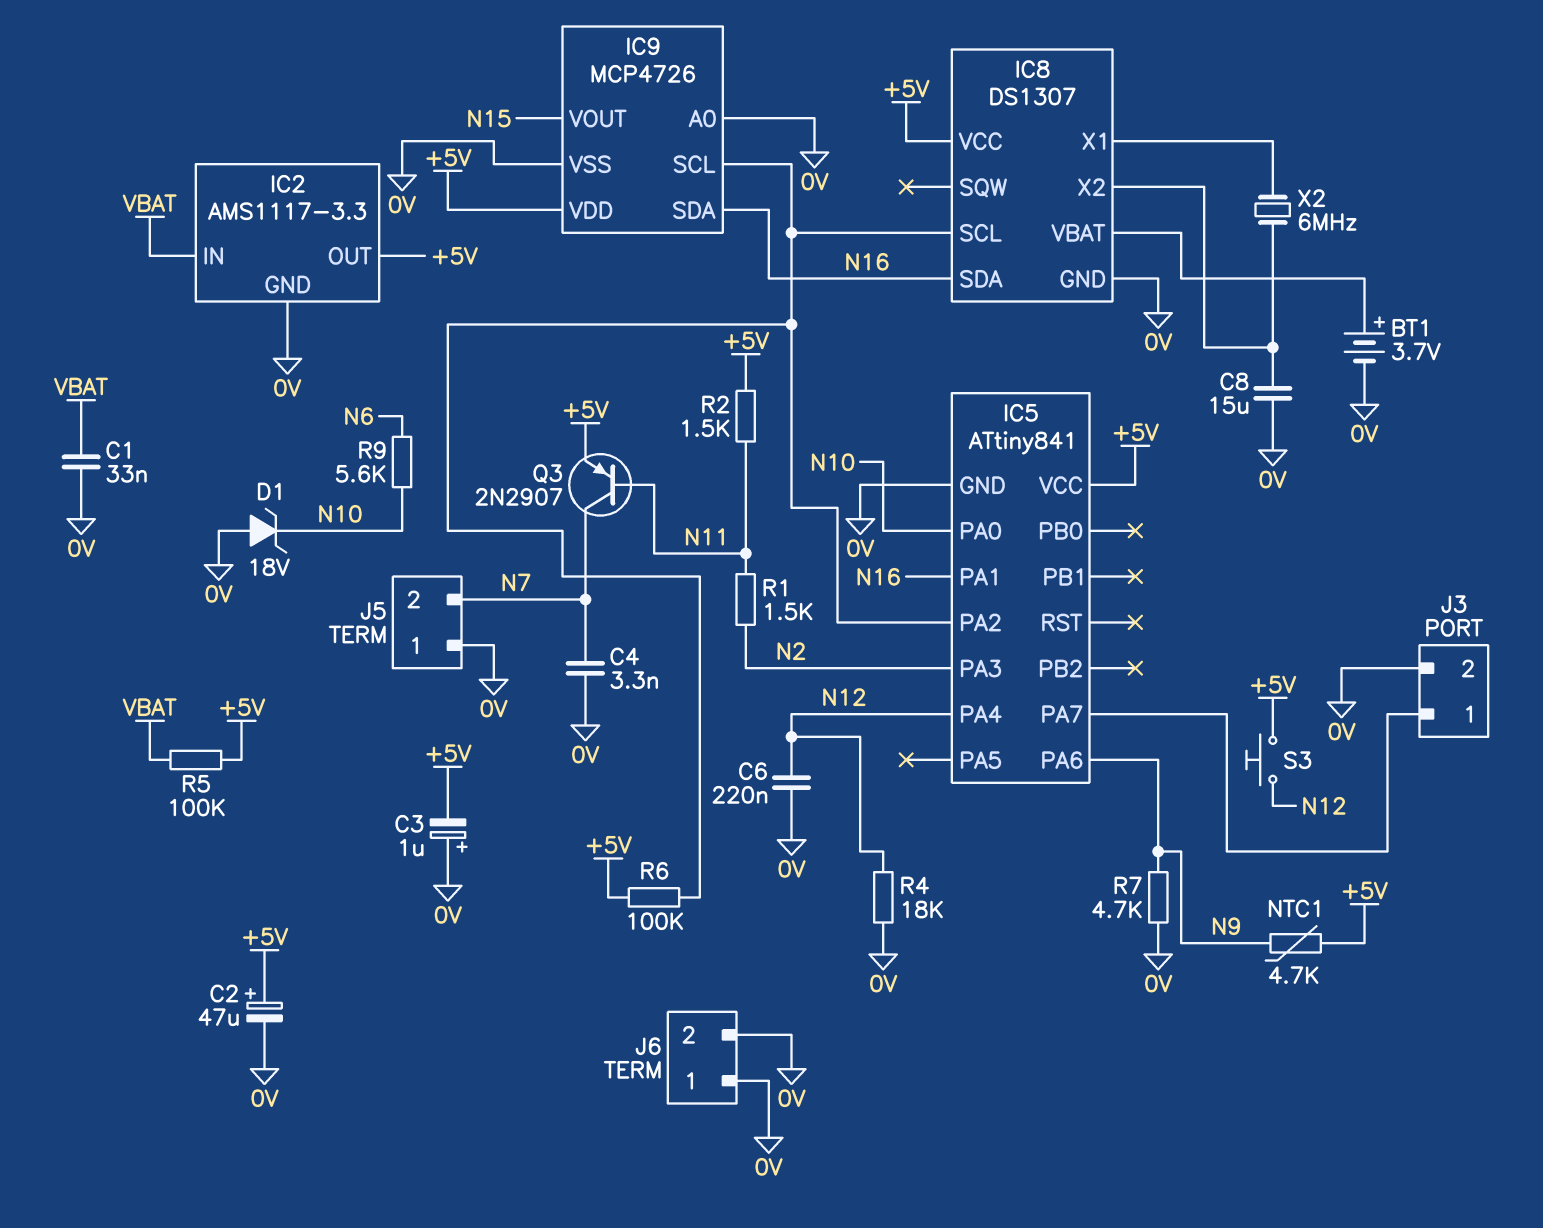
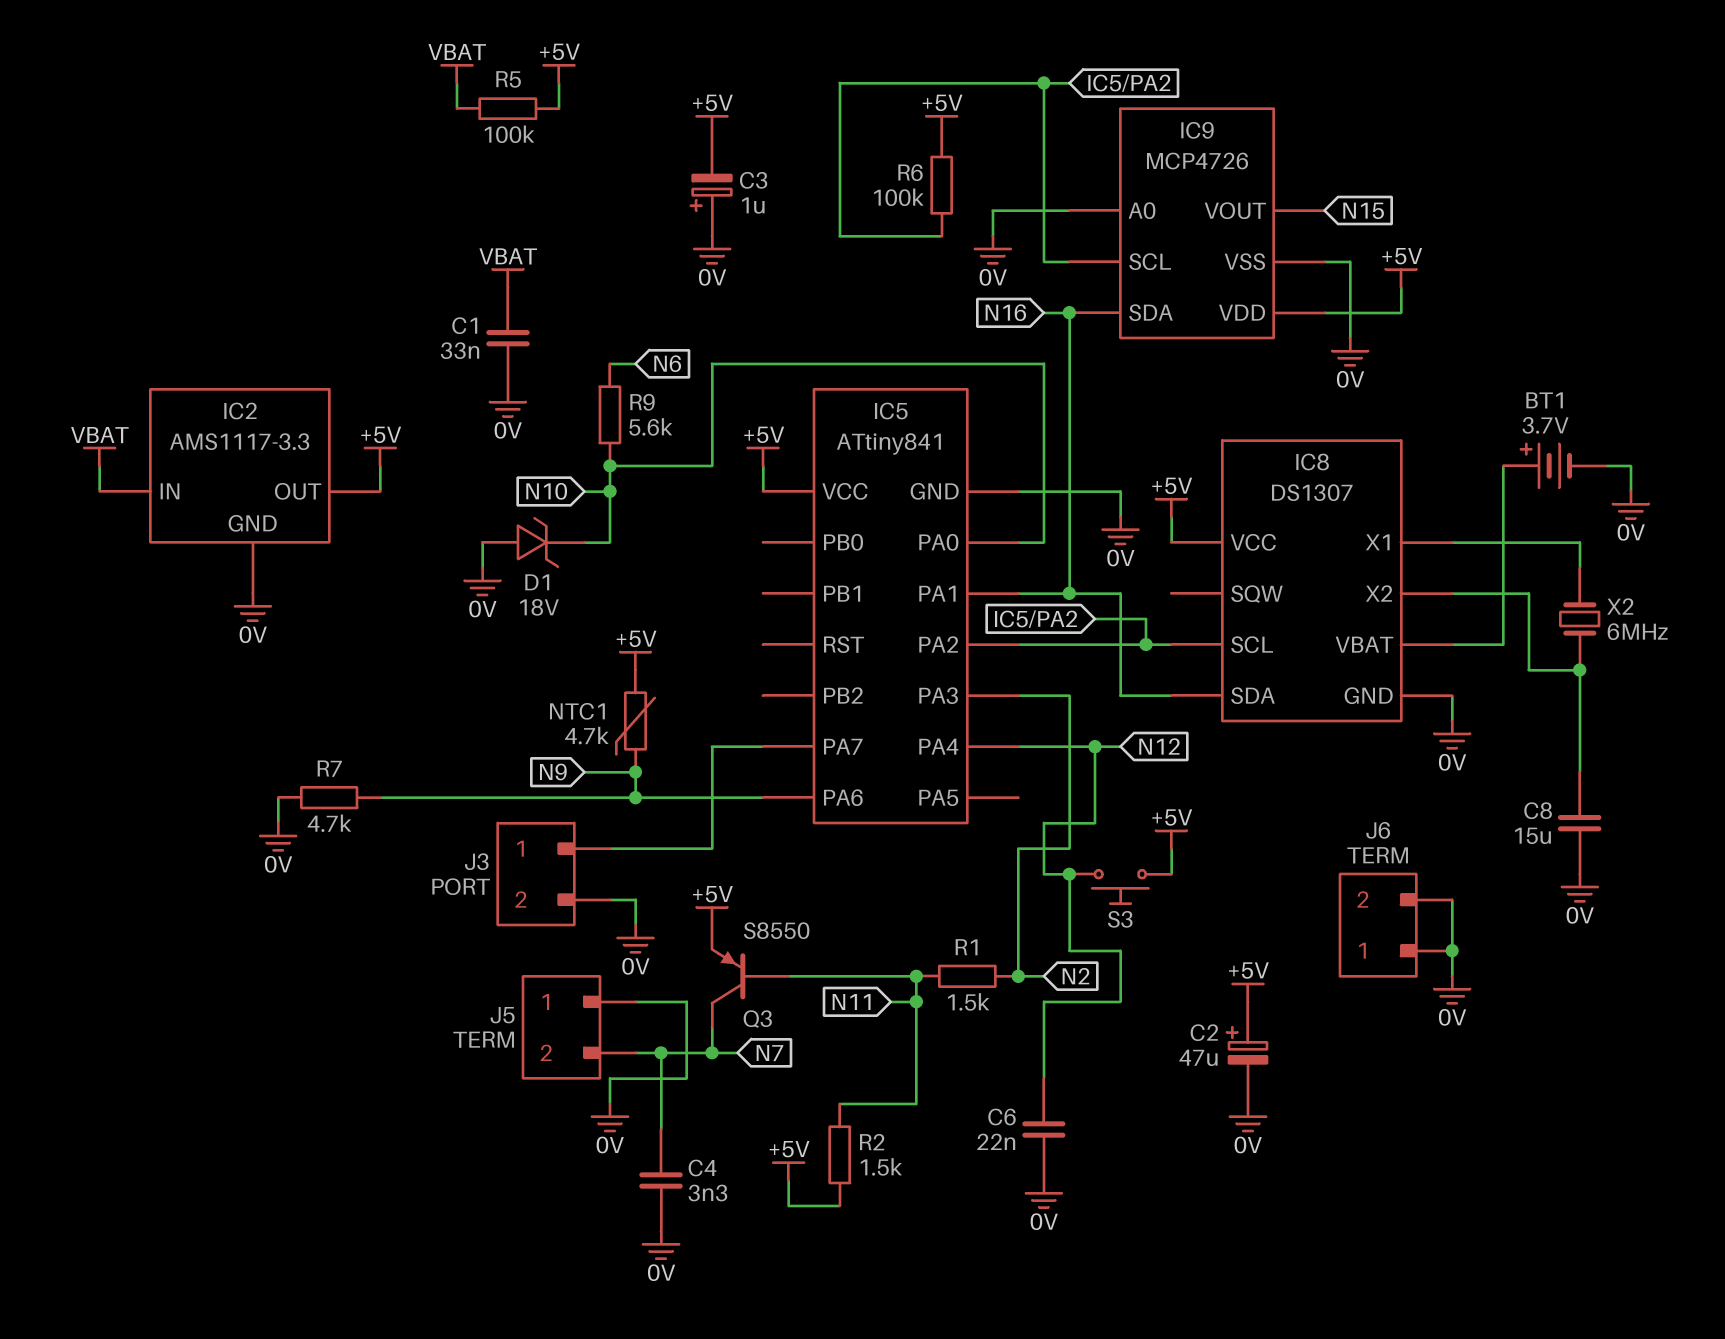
C6: 220nF (0V, N12) -> 22nF (0V, N12)
Q3: PNP 2N2907 (B N11, C N7, E +5V) -> PNP S8550 (B N11, C N7, E +5V)
R4: 18k (0V, N12) -> none

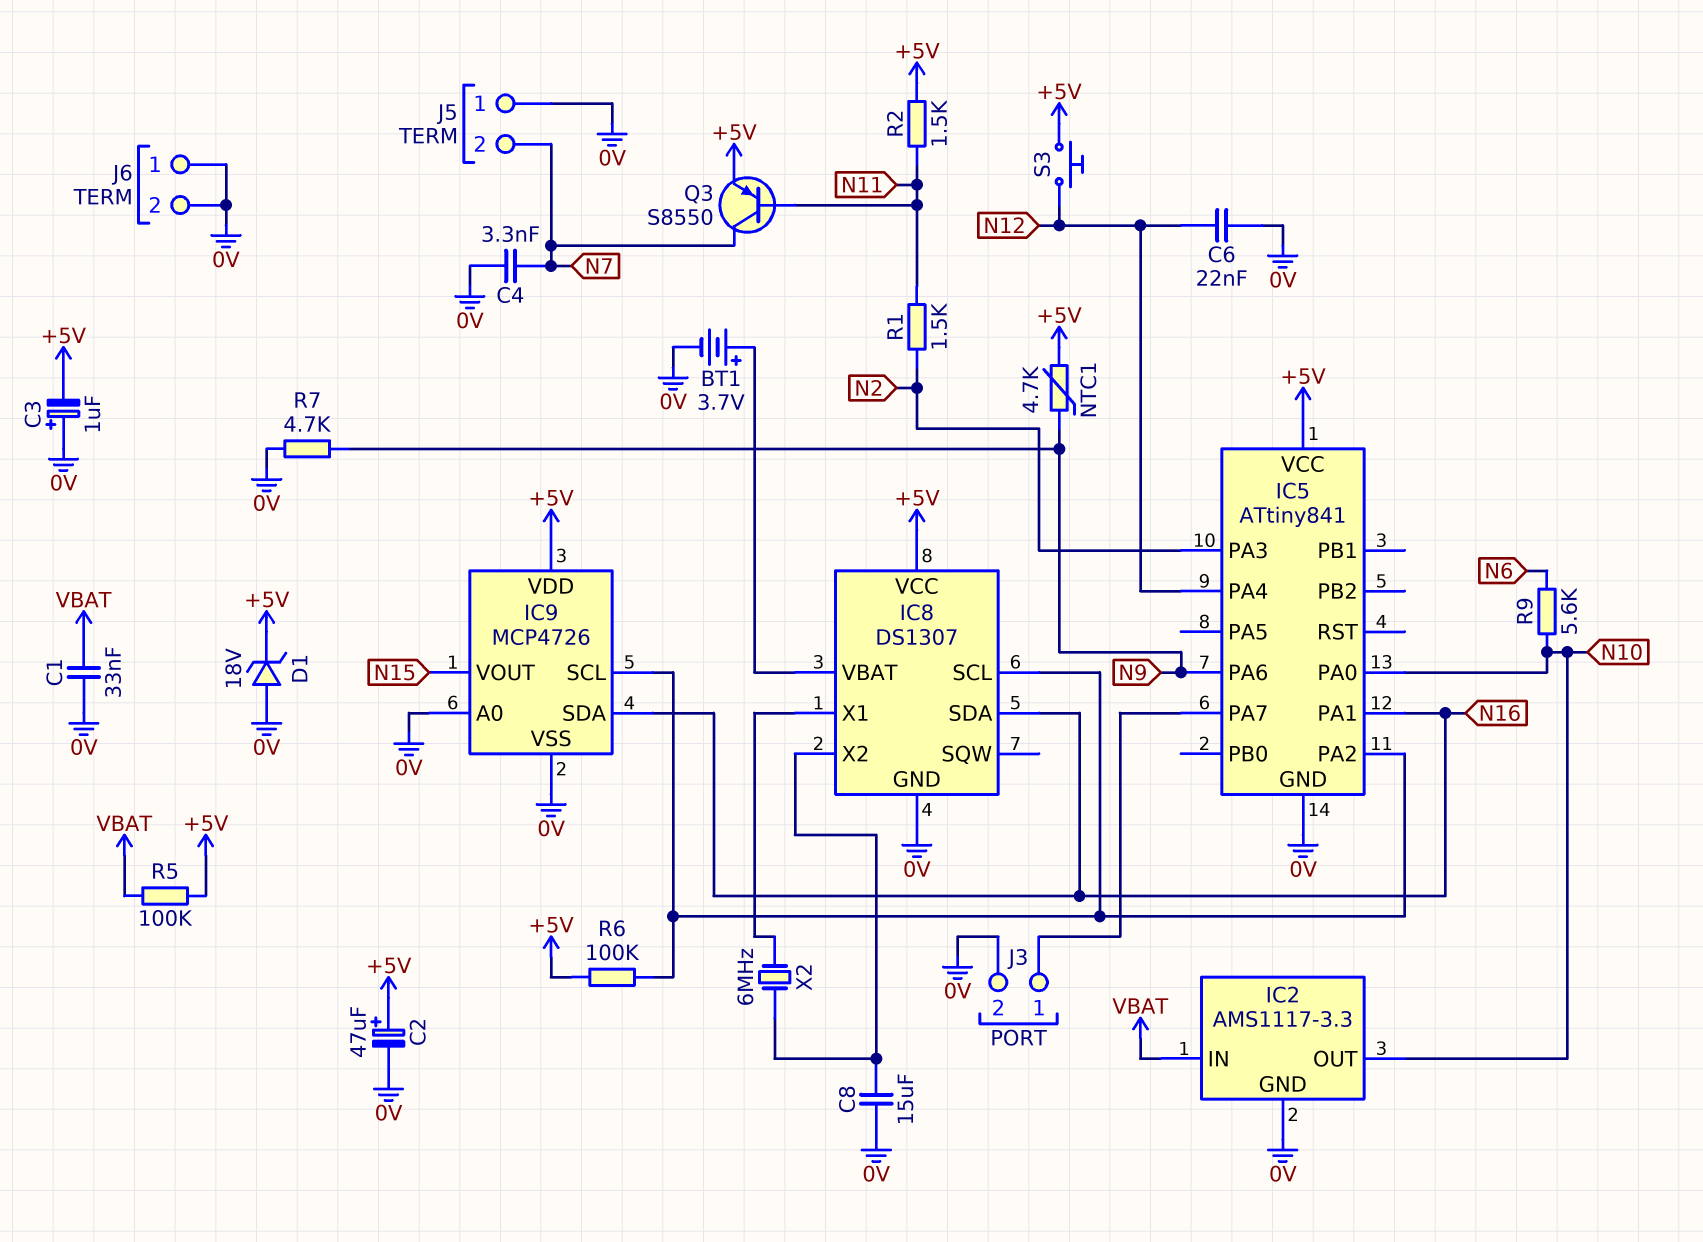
D1: zener 18V (A 0V, K N10) -> zener 18V (A 0V, K +5V)
IC2 pin OUT: +5V -> N10

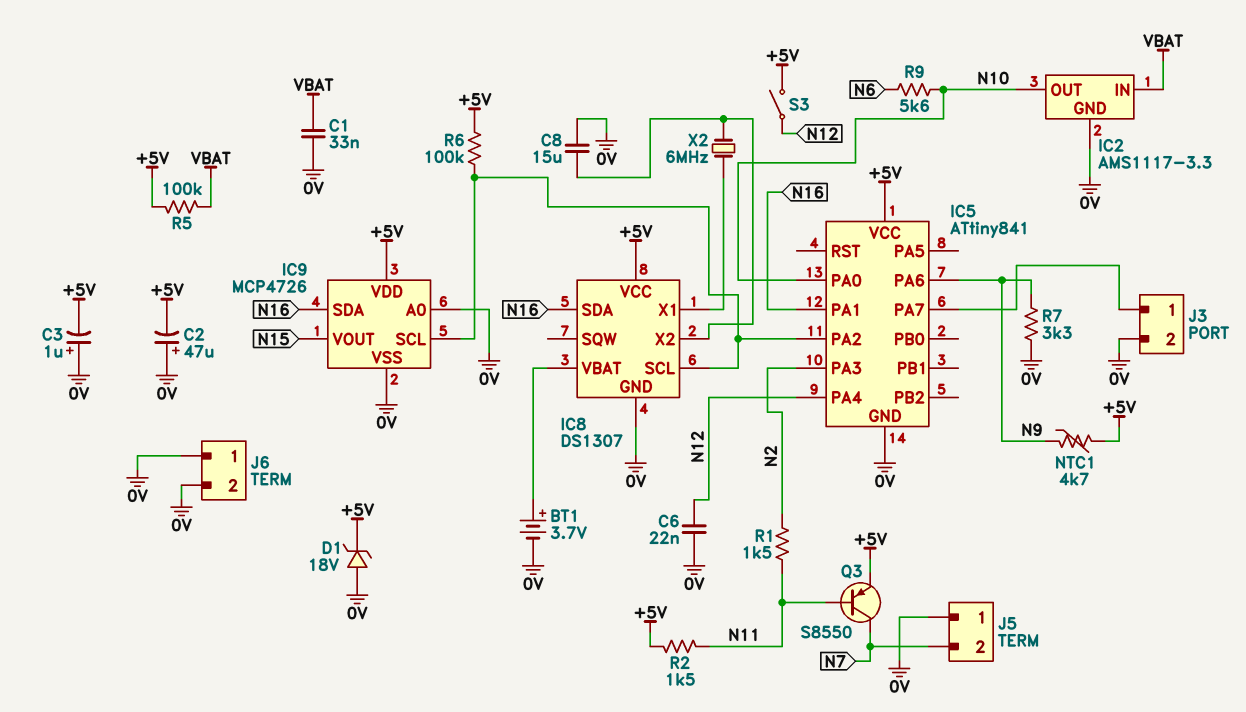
C2: 47uF (plus +5V, minus 0V) -> 47uF (plus 0V, minus +5V)
C4: 3.3nF (0V, N7) -> none
R7: 4.7k (0V, N9) -> 3.3k (0V, N9)
S3: button (+5V, N12) -> switch (+5V, N12)

